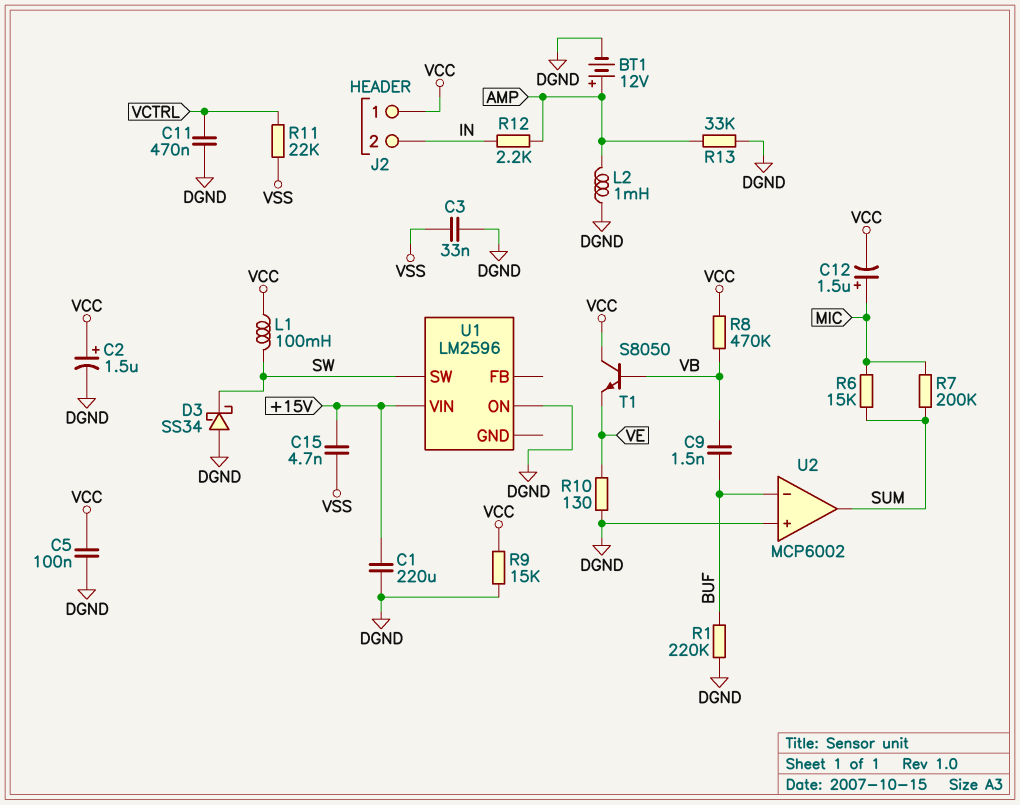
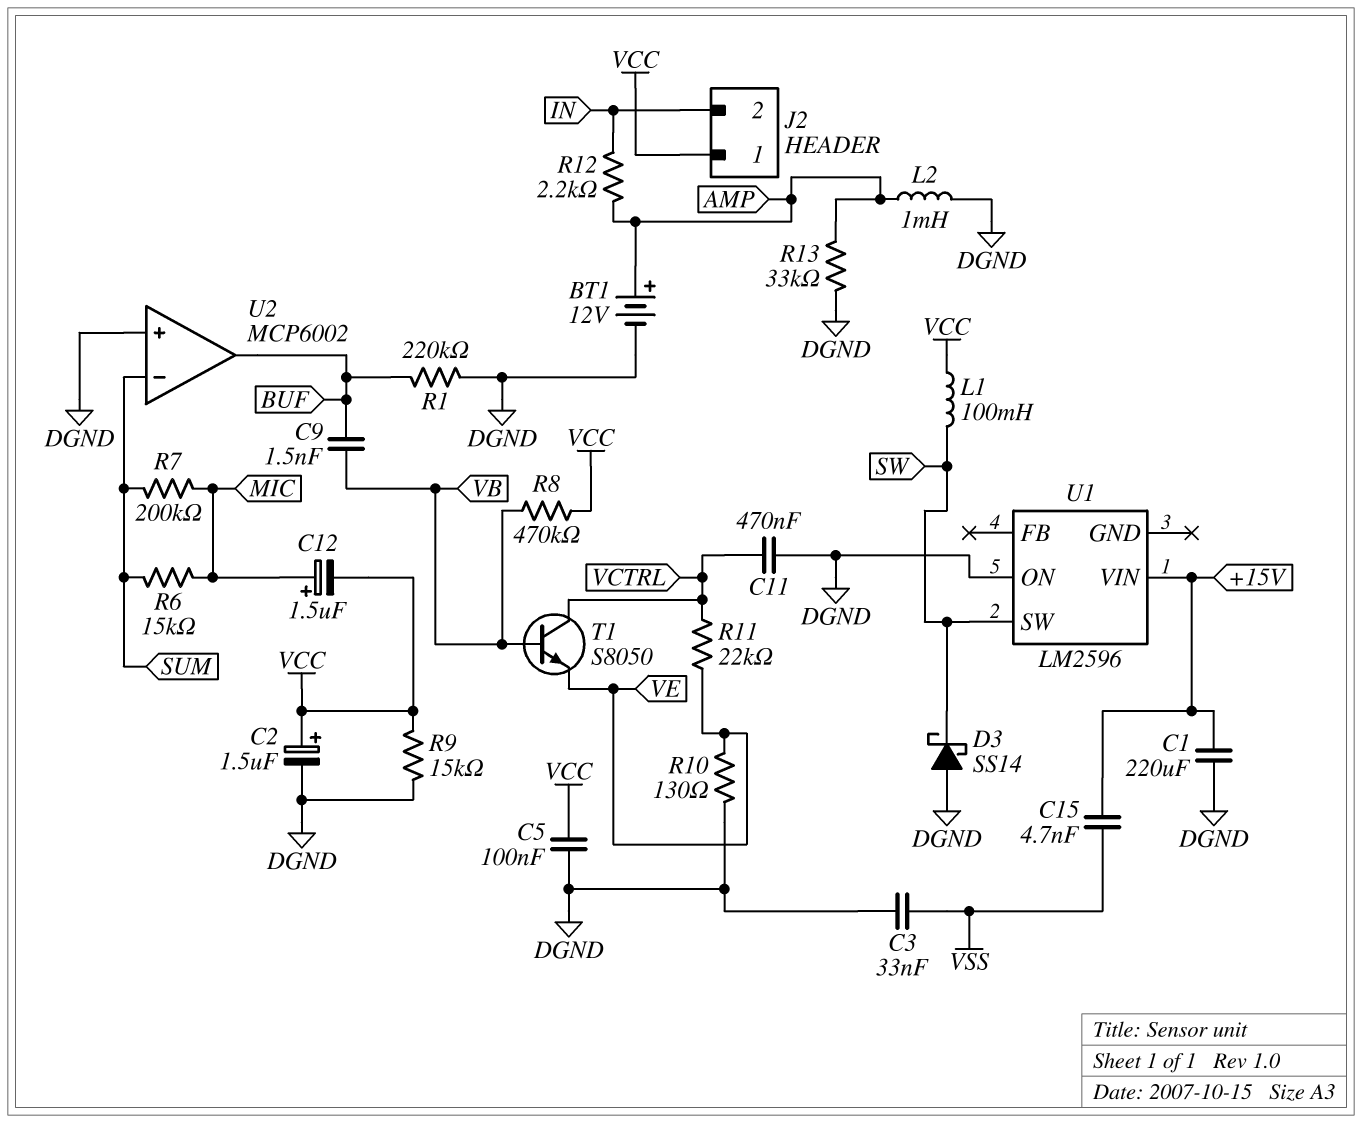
D3: schottky SS34 (A DGND, K SW) -> schottky SS14 (A DGND, K SW)
R11: 22k (VCTRL, VSS) -> 22k (VCTRL, VE)
T1: NPN S8050 (B VB, C VCC, E VE) -> NPN S8050 (B VB, C VCTRL, E VE)
U2 pin in-: BUF -> SUM
U2 pin out: SUM -> BUF

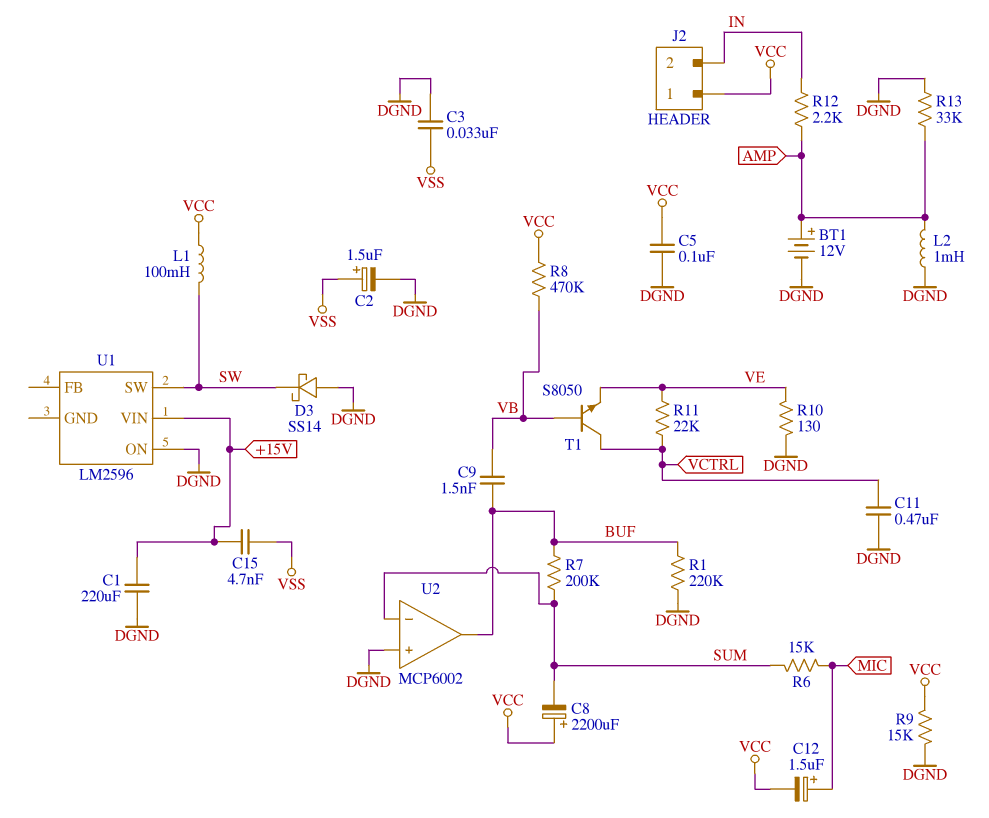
C2: 1.5uF (plus VCC, minus DGND) -> 1.5uF (plus VSS, minus DGND)
C8: none -> 2200uF (plus VCC, minus SUM)
R7: 200k (MIC, SUM) -> 200k (BUF, SUM)

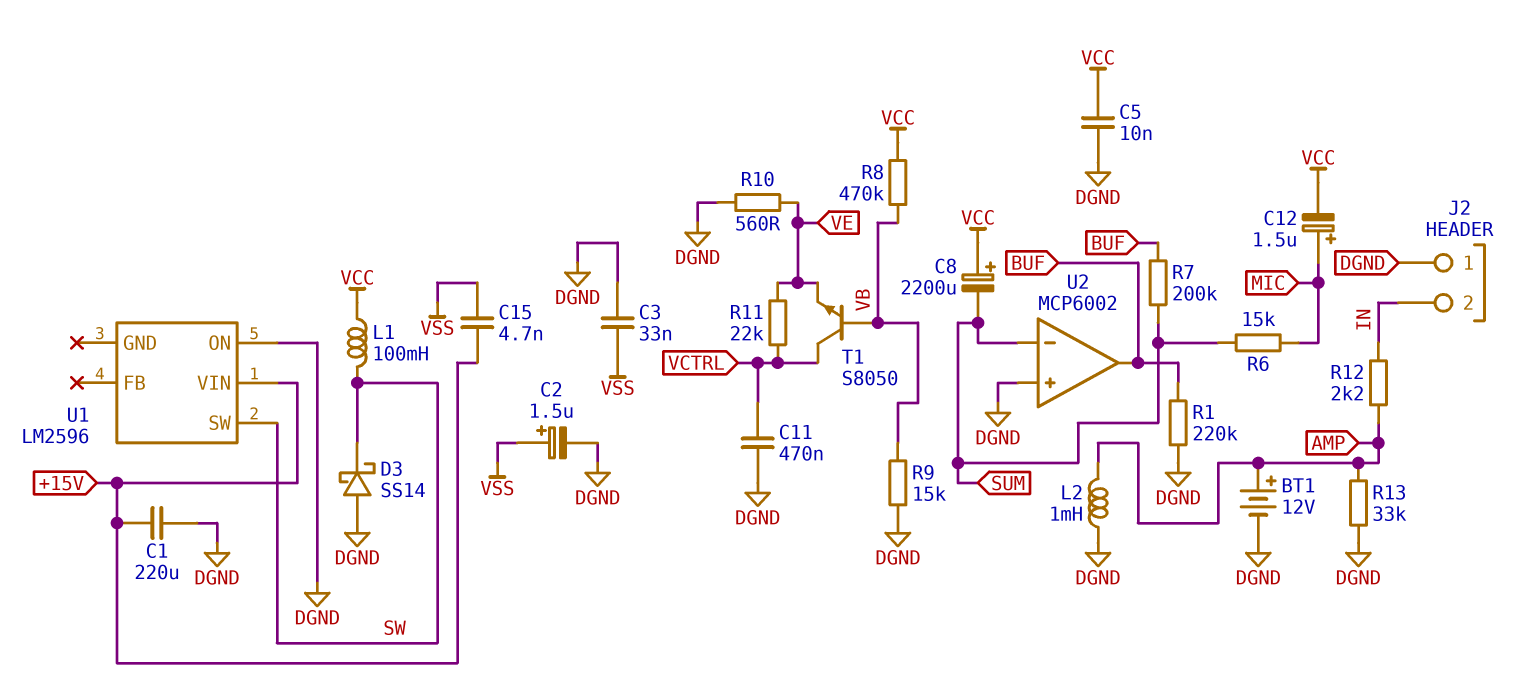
C5: 100nF (DGND, VCC) -> 10nF (DGND, VCC)
C9: 1.5nF (BUF, VB) -> none
J2 pin 1: VCC -> DGND
R9: 15k (DGND, VCC) -> 15k (DGND, VB)
R10: 130 (DGND, VE) -> 560 (DGND, VE)

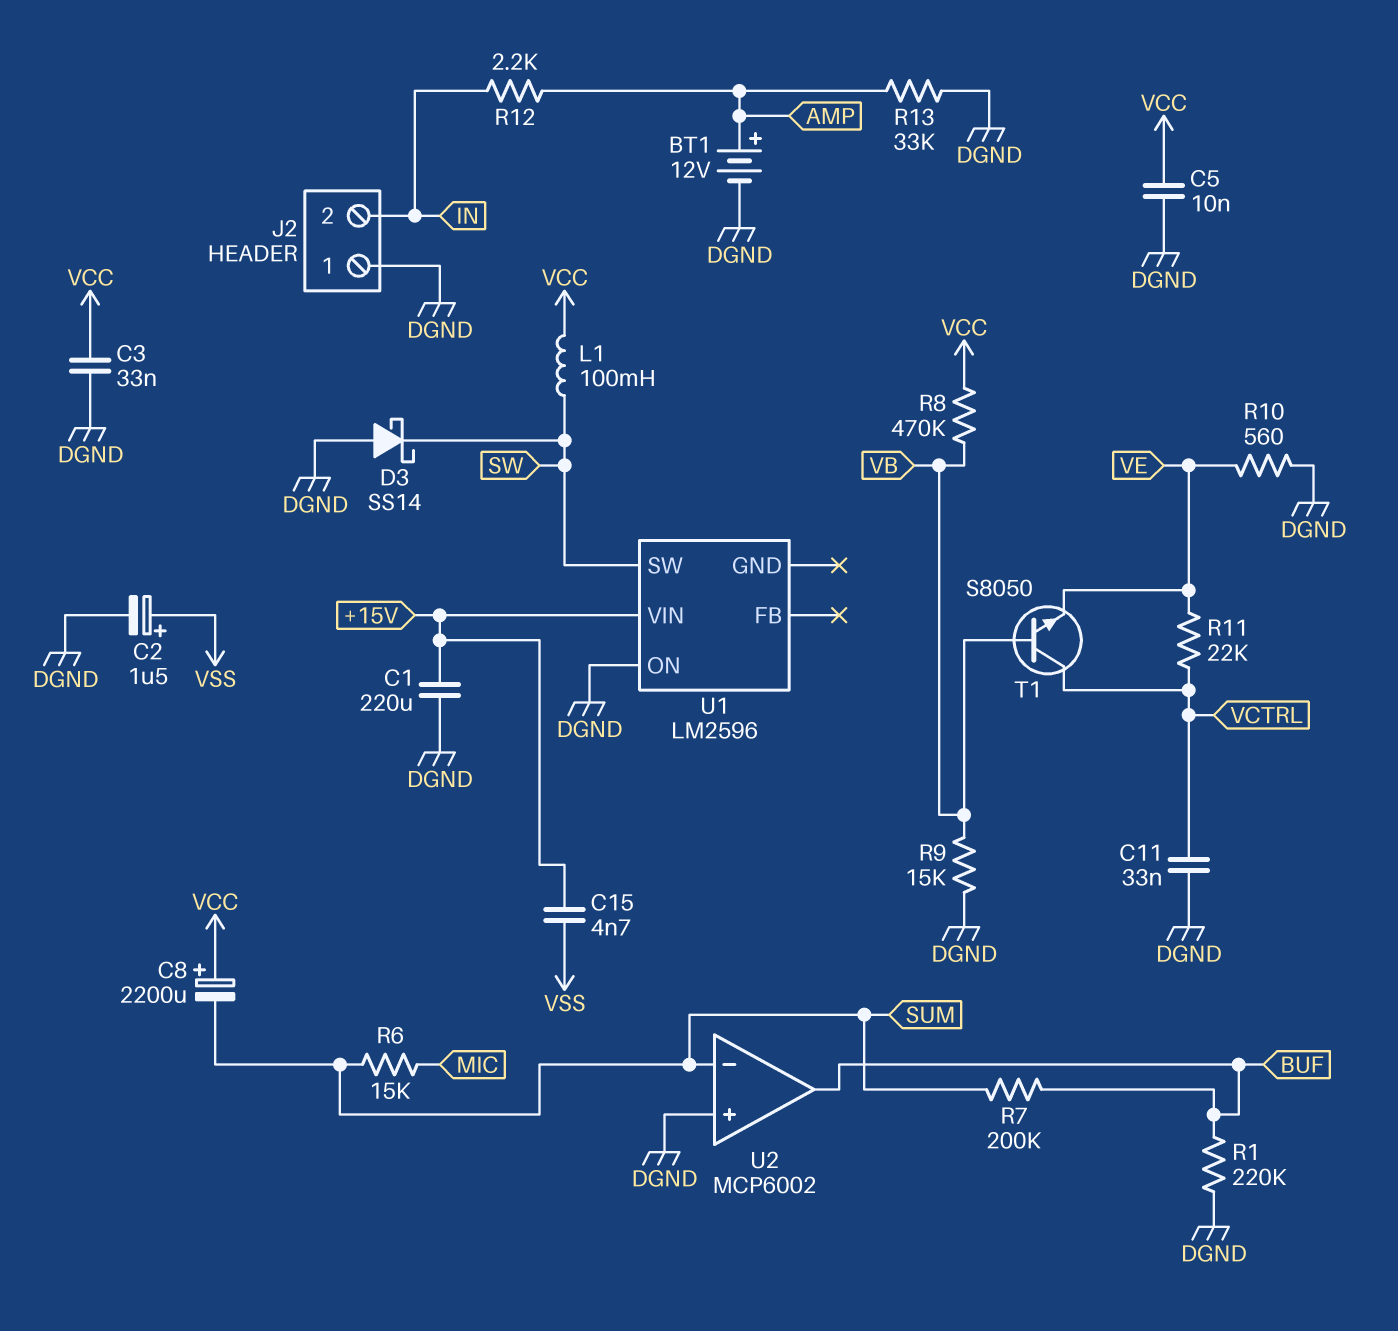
C3: 33nF (DGND, VSS) -> 33nF (DGND, VCC)
C11: 470nF (DGND, VCTRL) -> 33nF (DGND, VCTRL)
C12: 1.5uF (plus MIC, minus VCC) -> none
L2: 1mH (AMP, DGND) -> none

